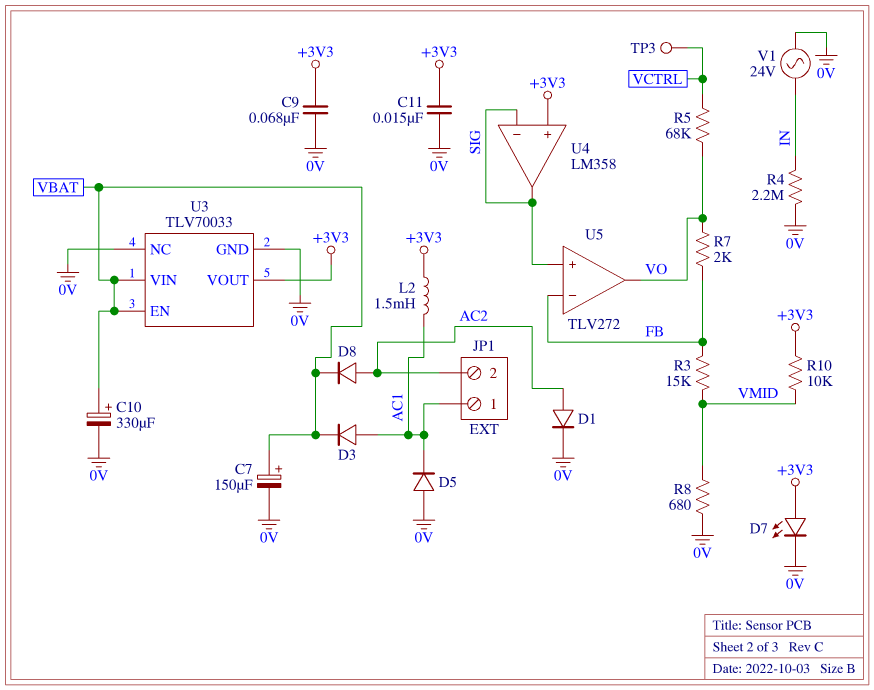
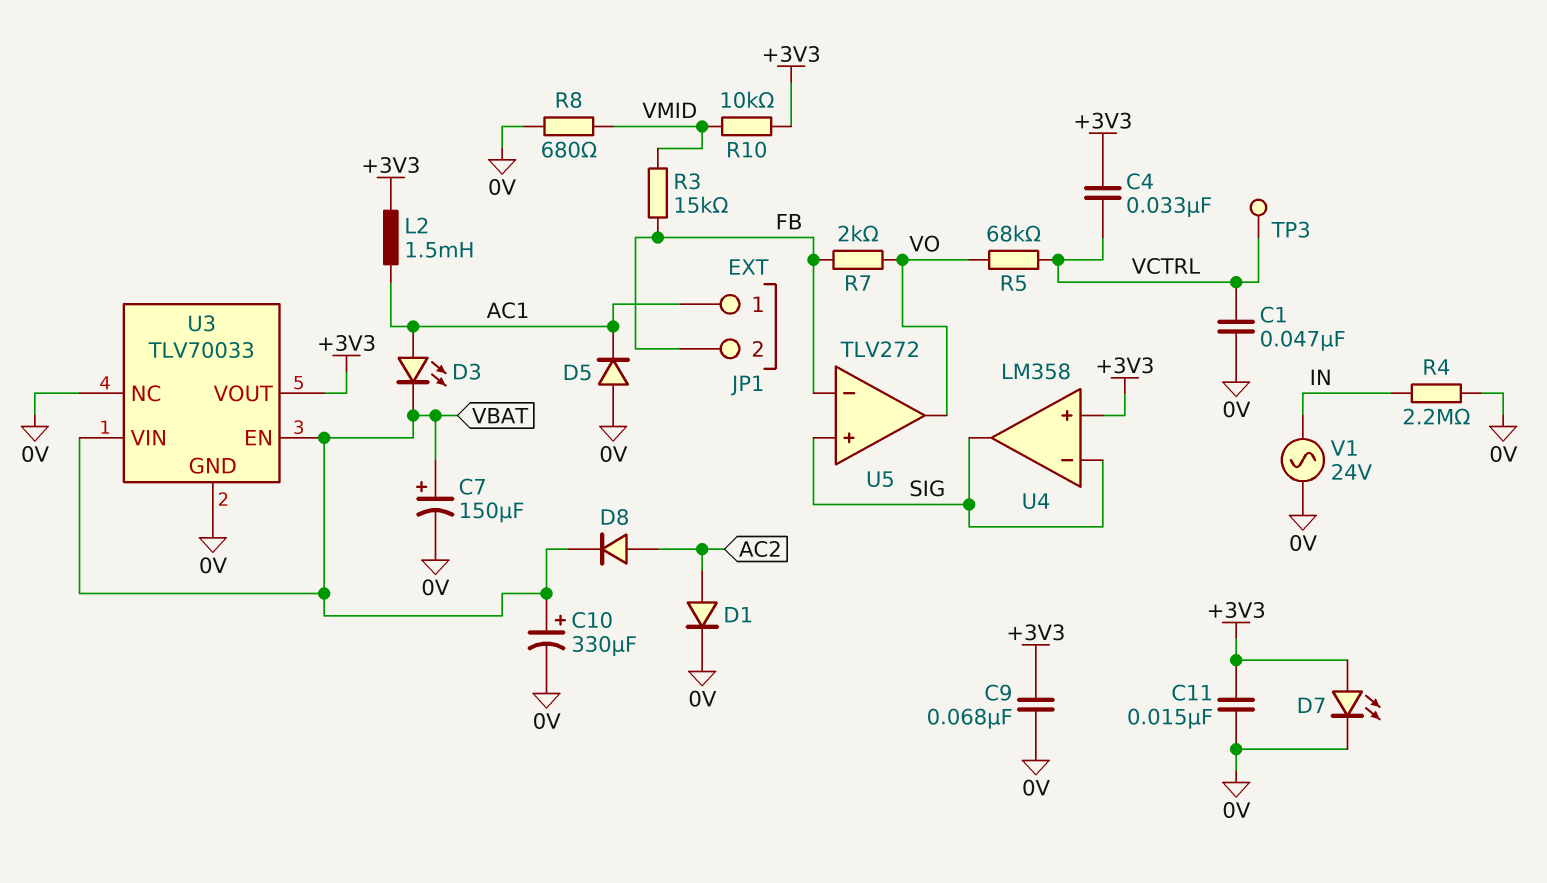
C1: none -> 47nF (0V, VCTRL)
C4: none -> 33nF (+3V3, VCTRL)
D3: diode (A AC1, K VBAT) -> LED (A AC1, K VBAT)
JP1 pin 2: AC2 -> FB

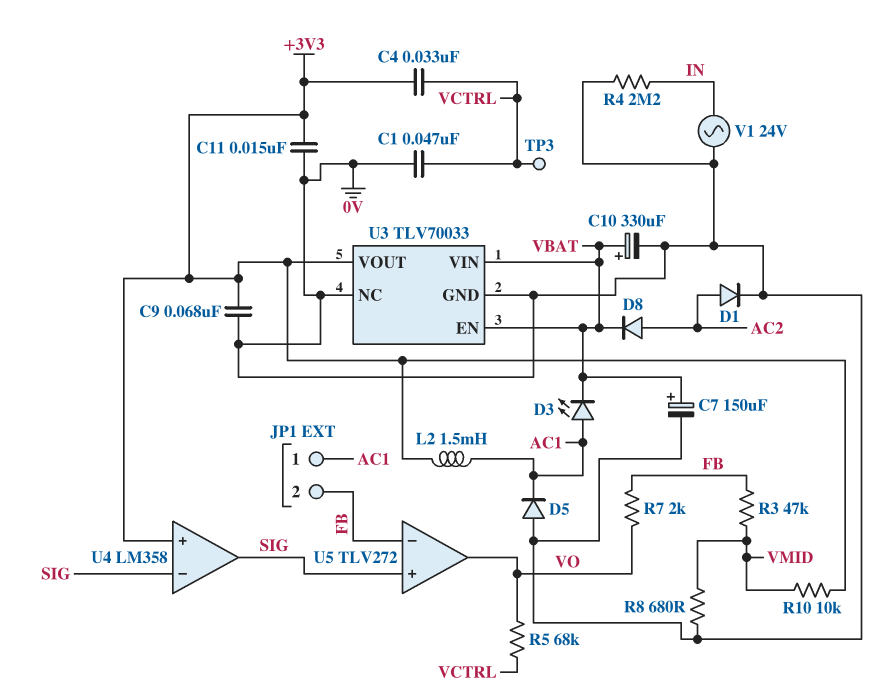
D7: LED (A +3V3, K 0V) -> none
R3: 15k (FB, VMID) -> 47k (FB, VMID)

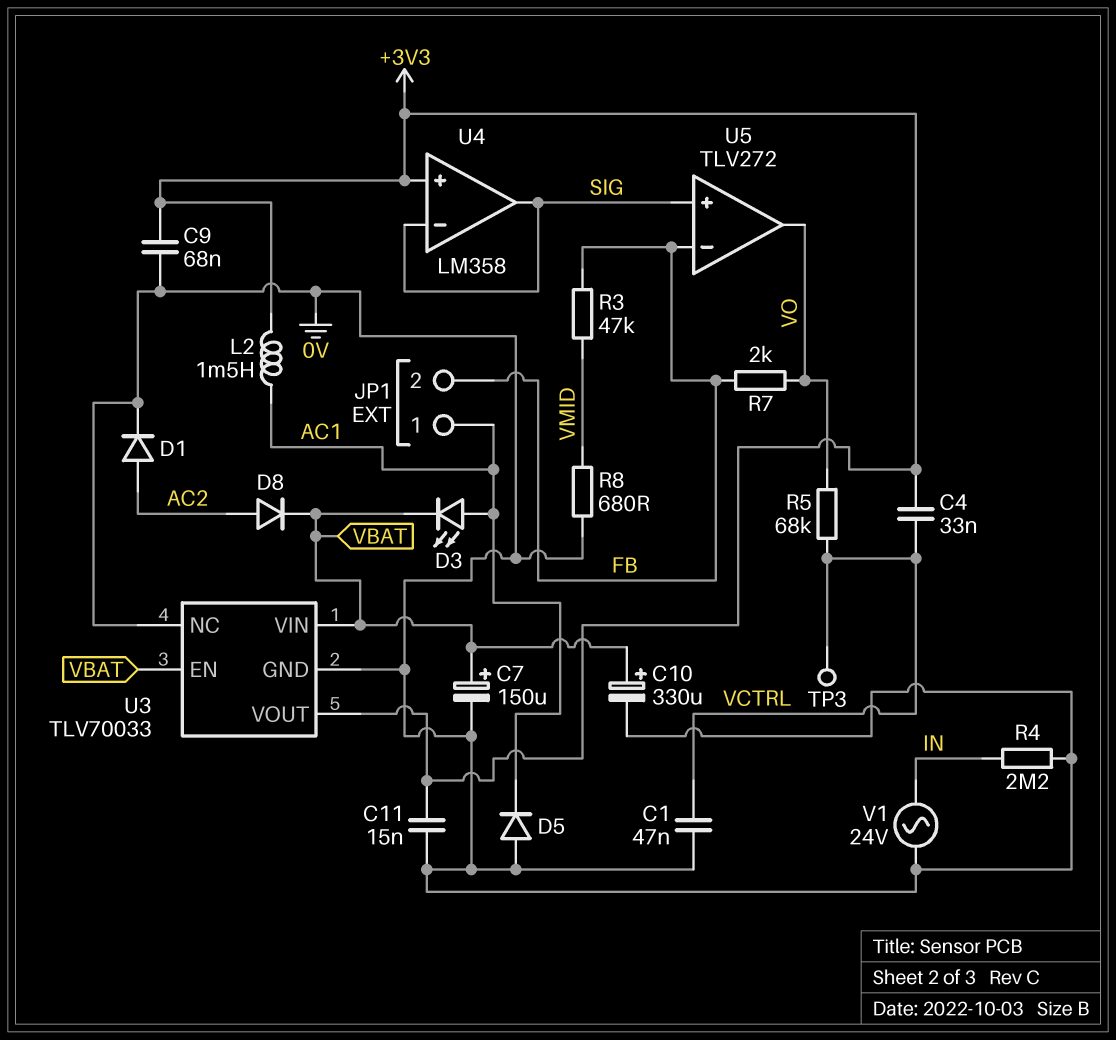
R10: 10k (+3V3, VMID) -> none

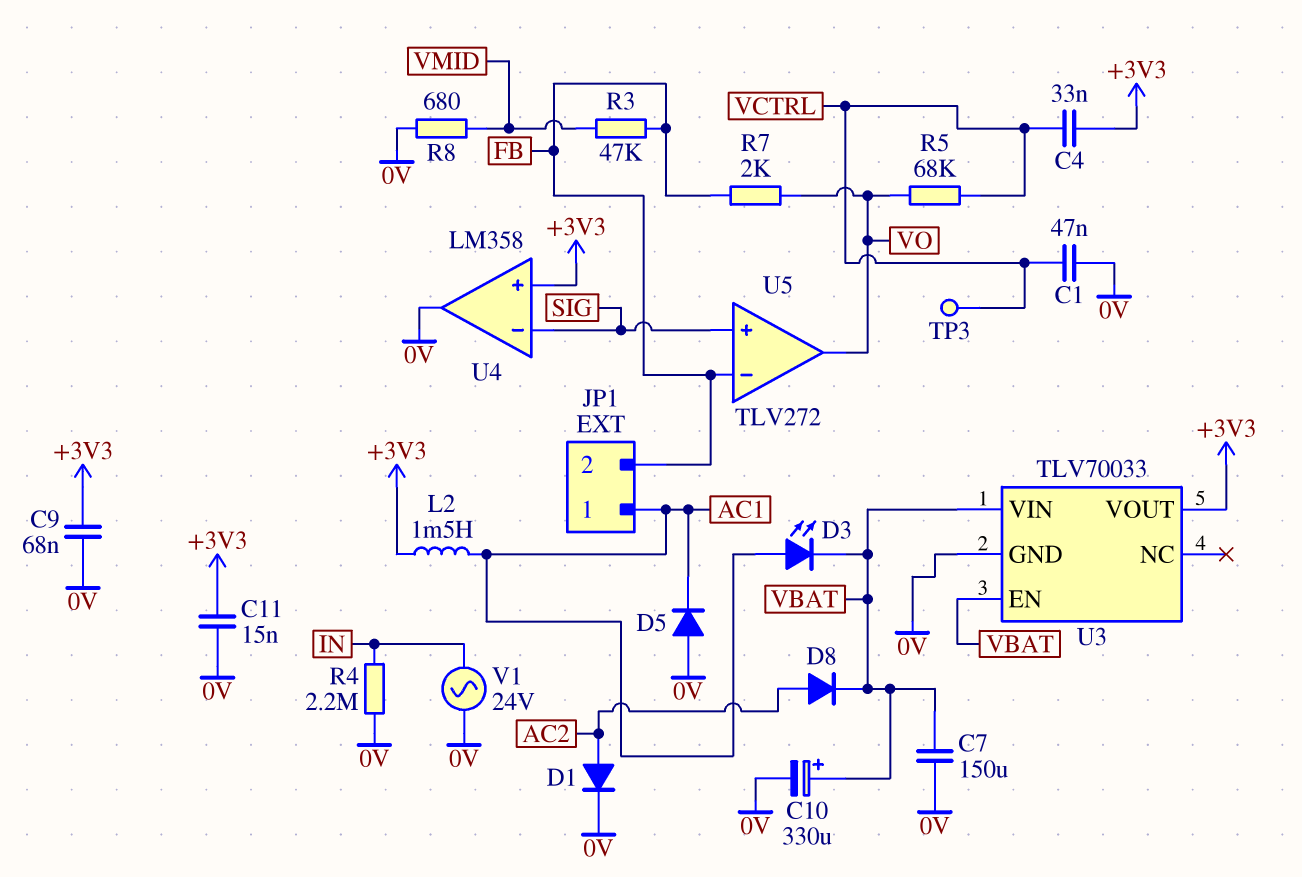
C7: 150uF (plus VBAT, minus 0V) -> 150uF (0V, VBAT)
U3 pin NC: 0V -> none
U4 pin out: SIG -> 0V

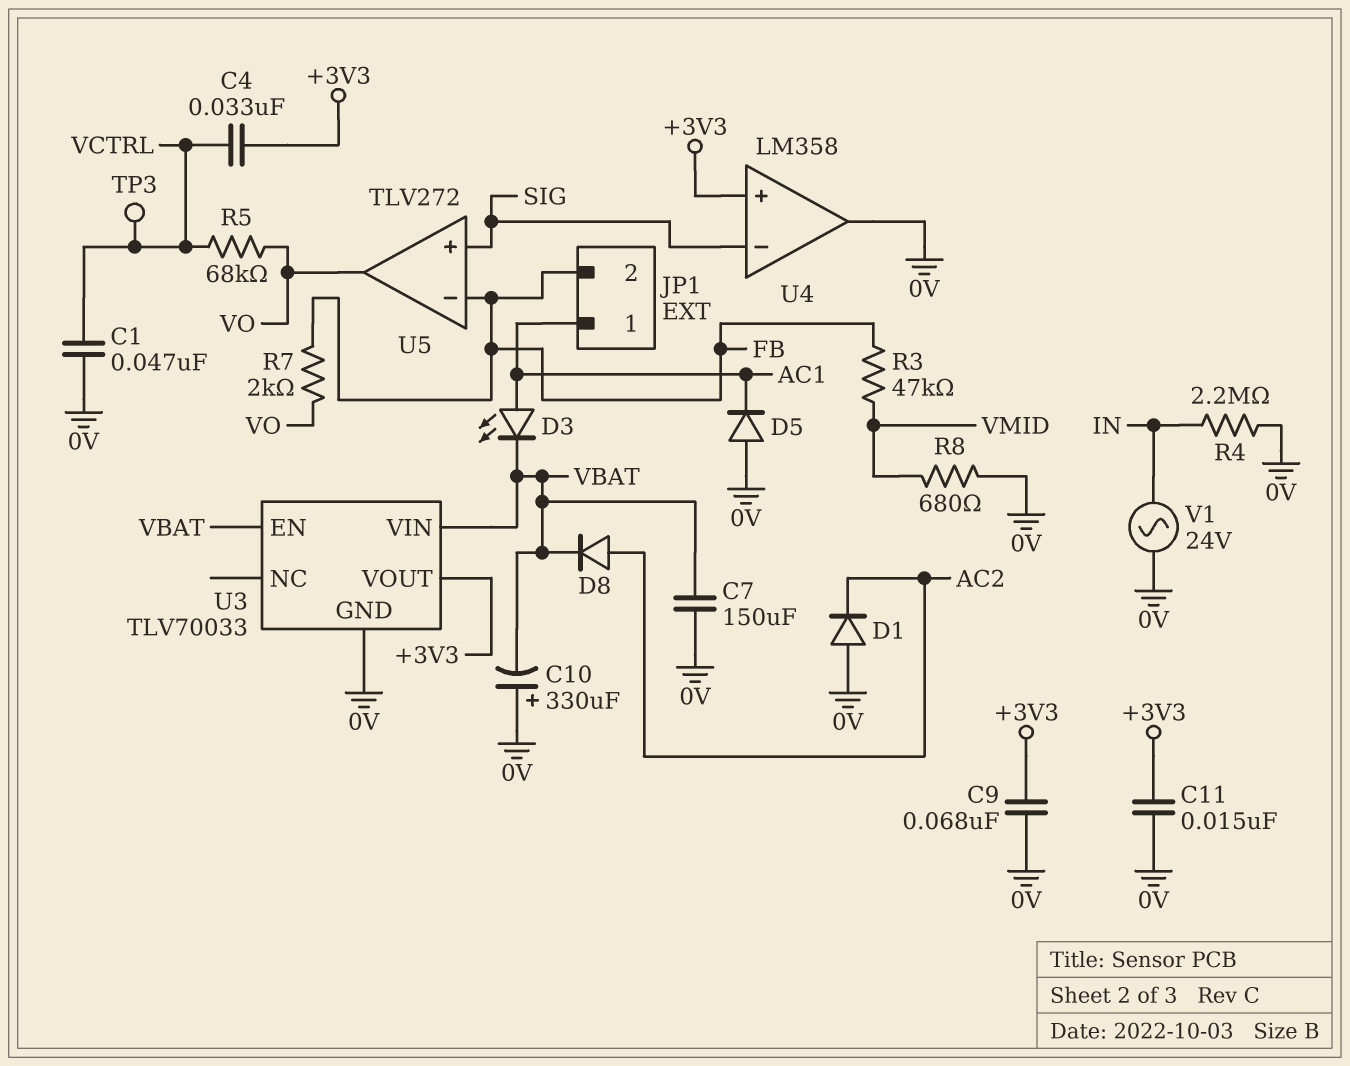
C10: 330uF (plus VBAT, minus 0V) -> 330uF (plus 0V, minus VBAT)
D1: diode (A AC2, K 0V) -> diode (A 0V, K AC2)
L2: 1.5mH (+3V3, AC1) -> none

